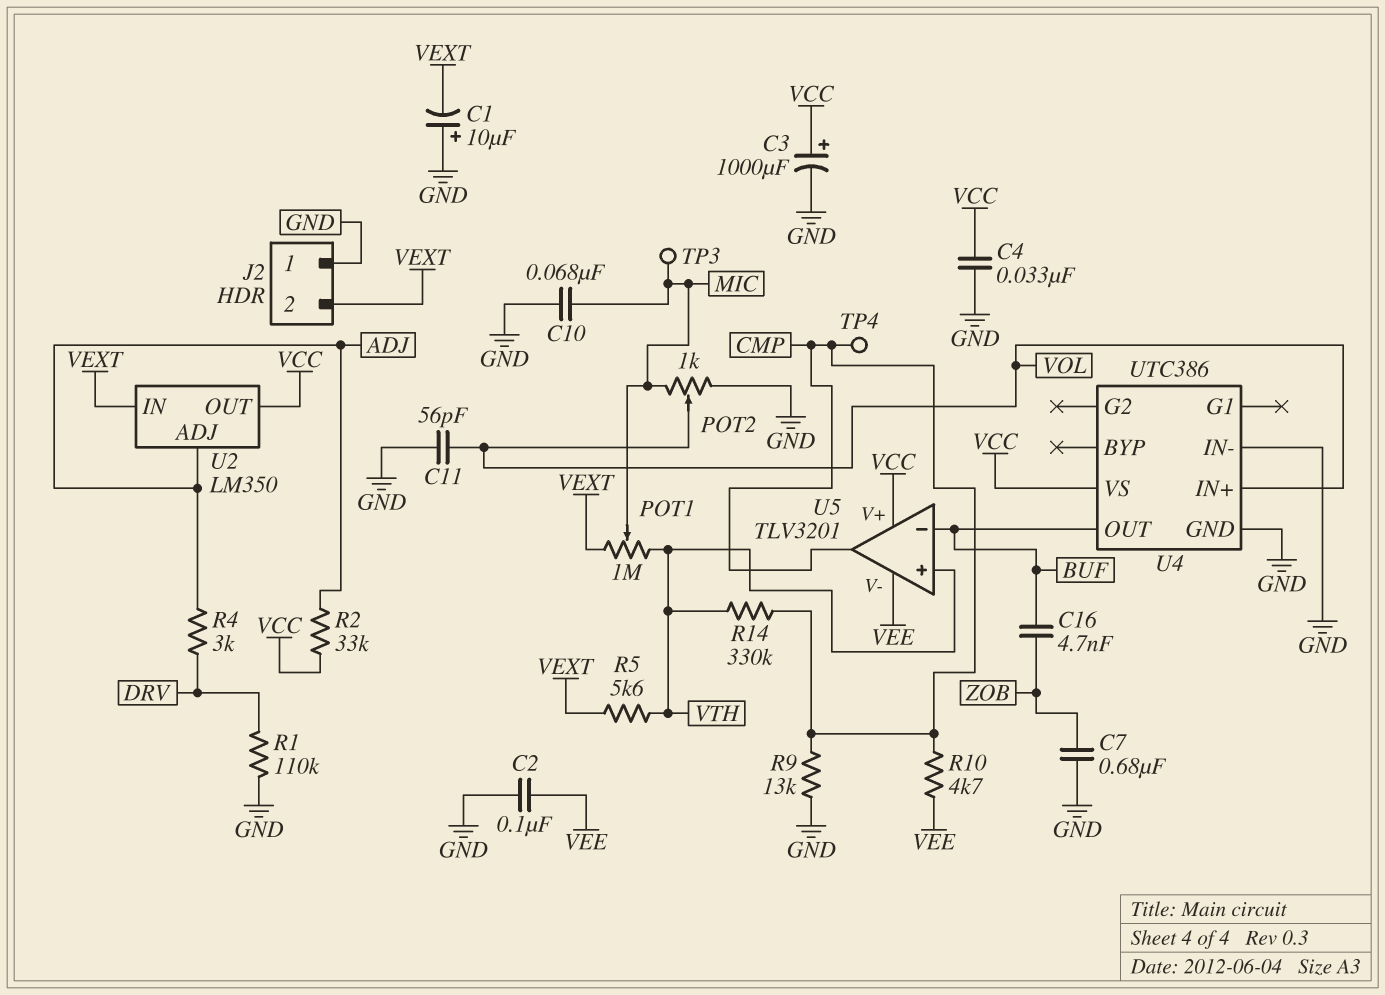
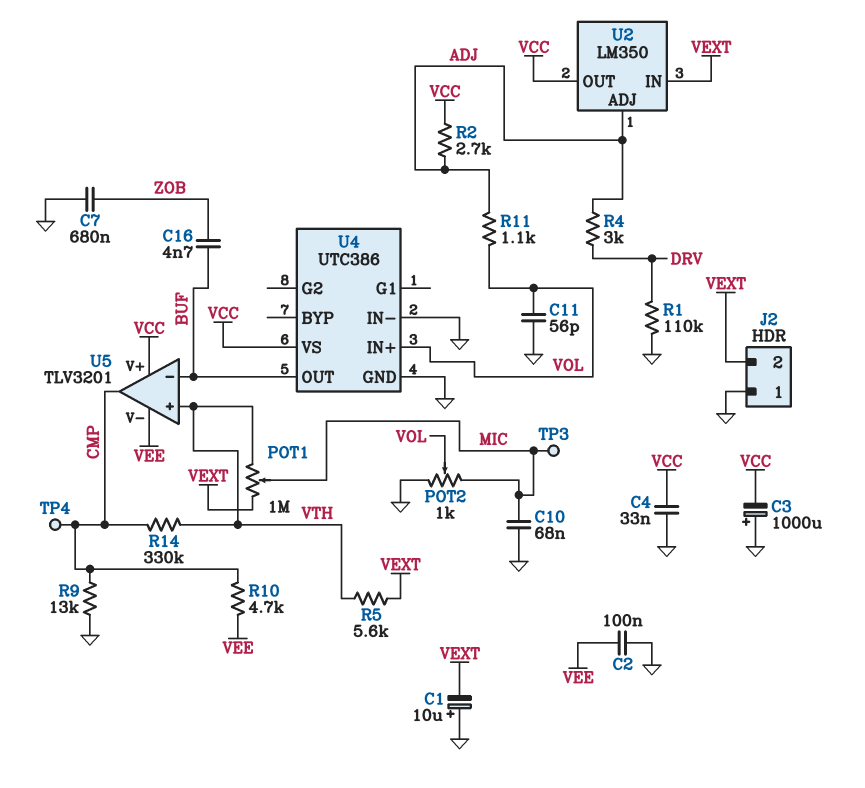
C3: 1000uF (plus VCC, minus GND) -> 1000uF (plus GND, minus VCC)
R2: 33k (ADJ, VCC) -> 2.7k (ADJ, VCC)
R11: none -> 1.1k (ADJ, VOL)

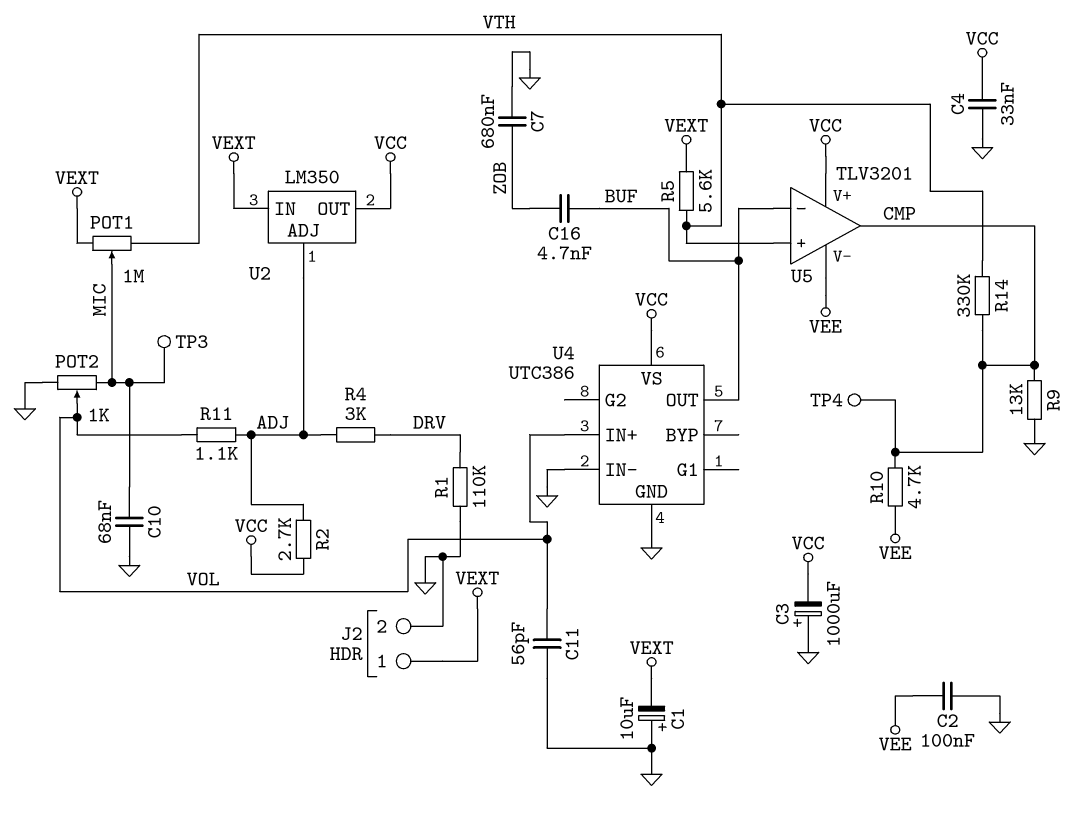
J2 pin 1: GND -> VEXT
J2 pin 2: VEXT -> GND

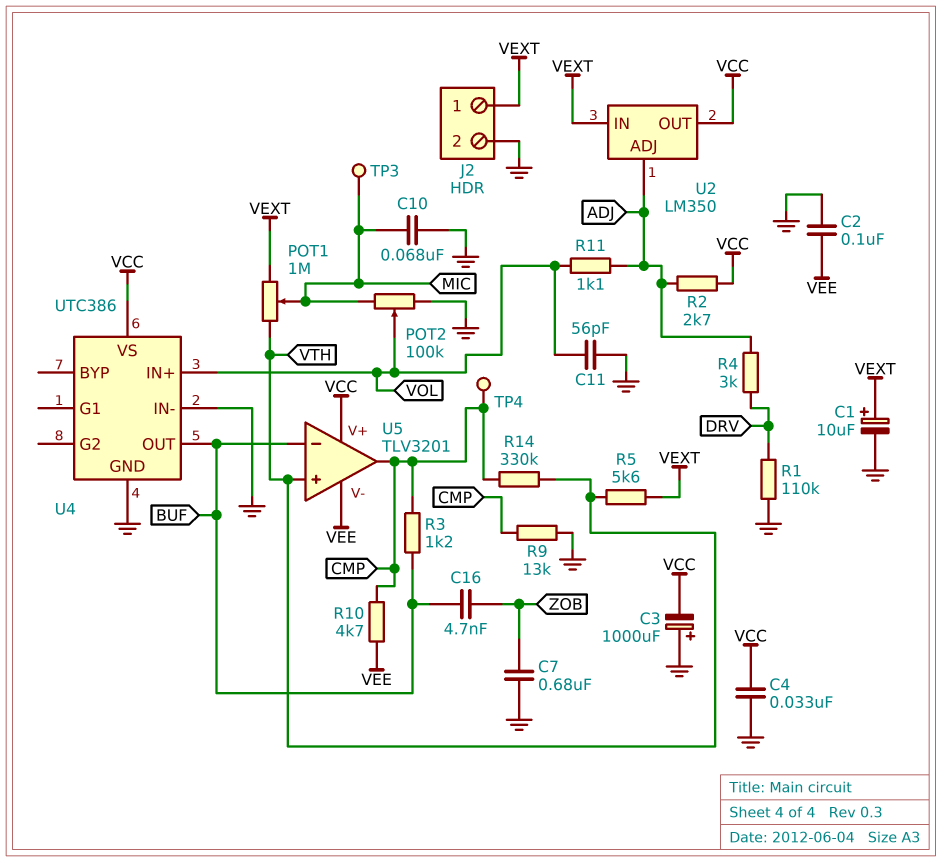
C1: 10uF (plus GND, minus VEXT) -> 10uF (plus VEXT, minus GND)
POT2: 1k (GND, MIC, wiper VOL) -> 100k (GND, MIC, wiper VOL)
R3: none -> 1.2k (BUF, CMP)

